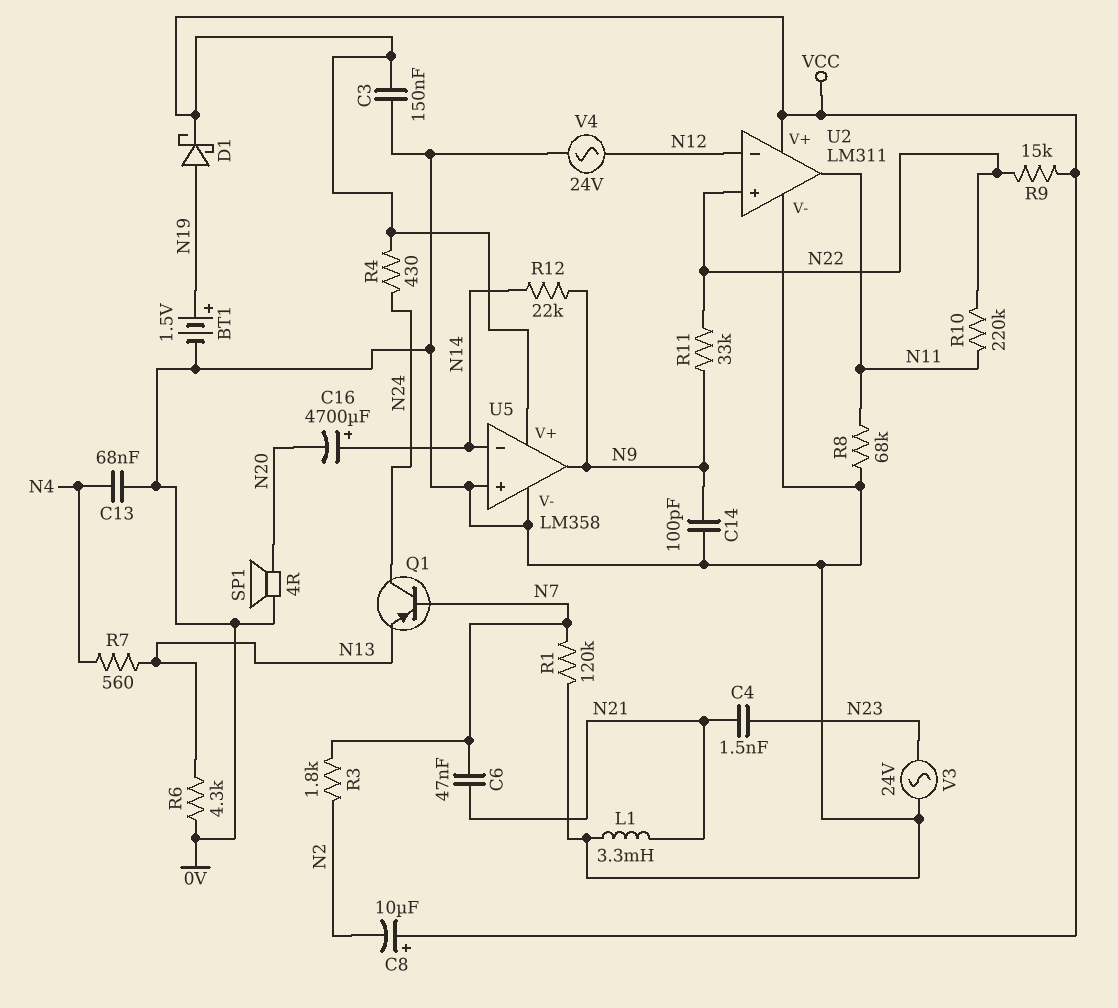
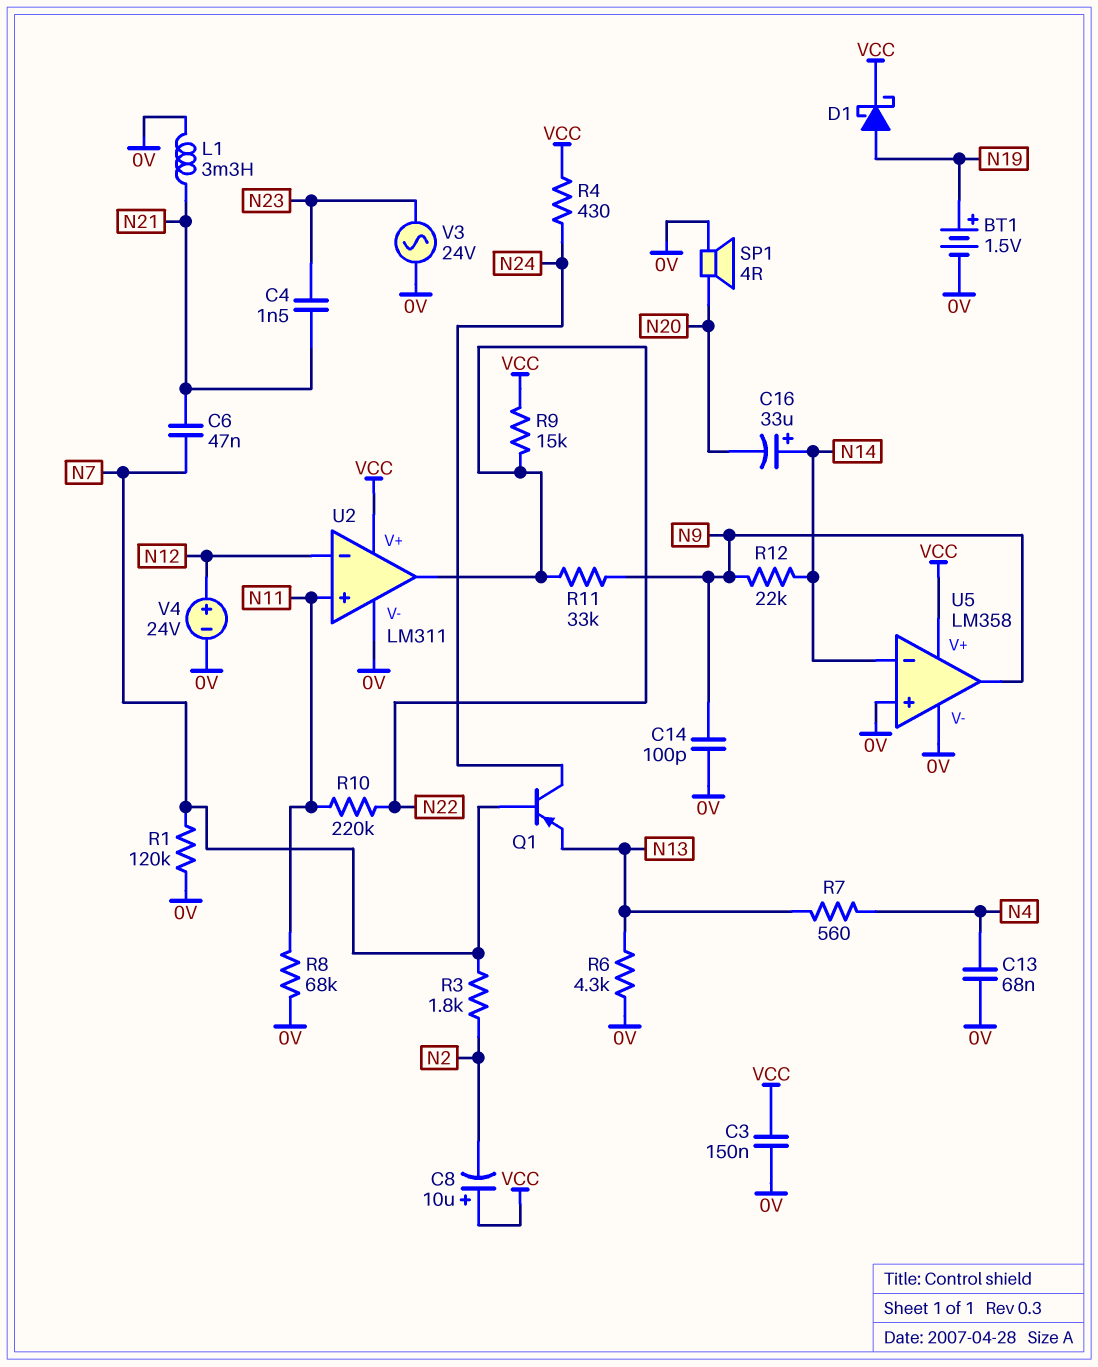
C16: 4700uF (plus N14, minus N20) -> 33uF (plus N14, minus N20)
U2 pin in+: N22 -> N11
U2 pin out: N11 -> N22
V4: AC 24V (0V, N12) -> 24V (plus N12, minus 0V)

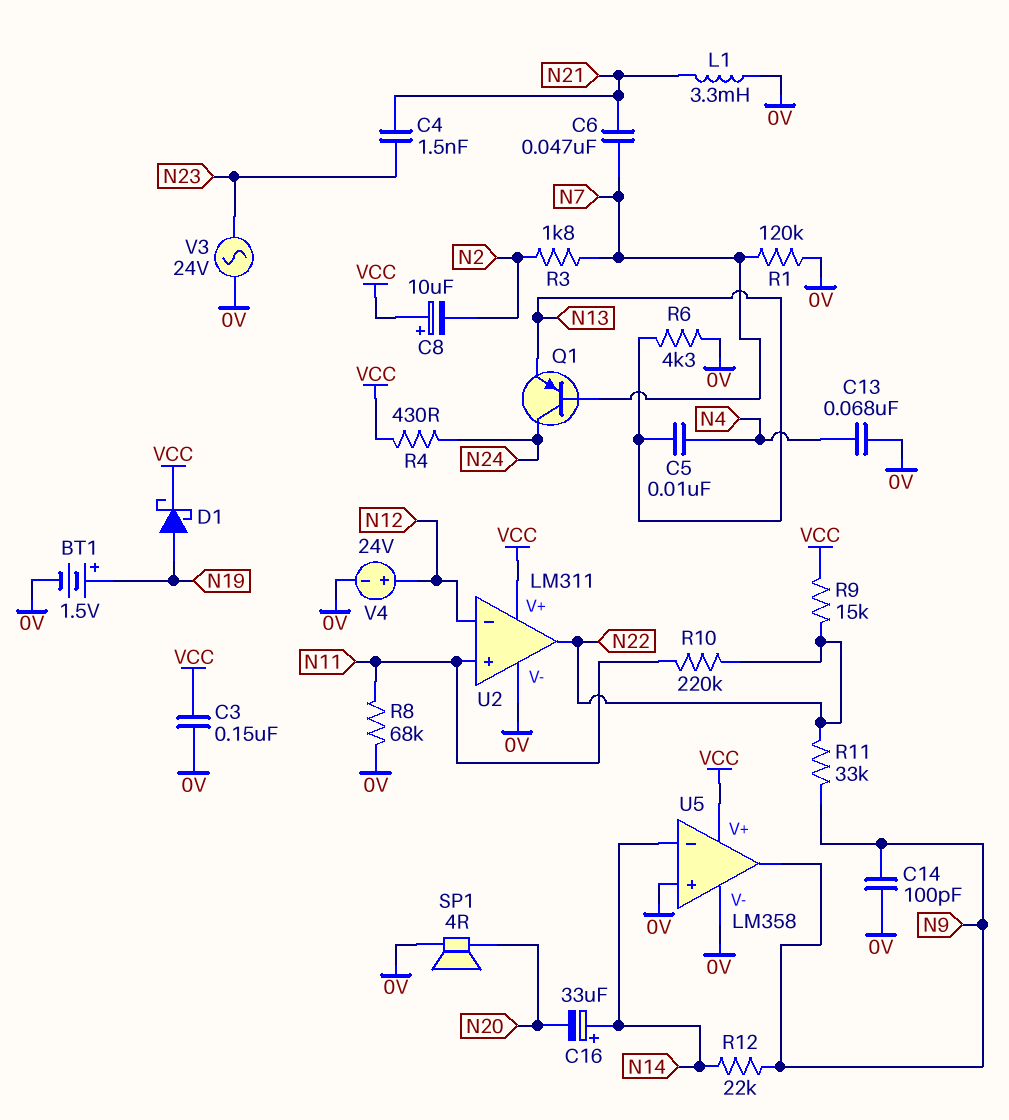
C5: none -> 10nF (N4, N13)
R7: 560 (N4, N13) -> none

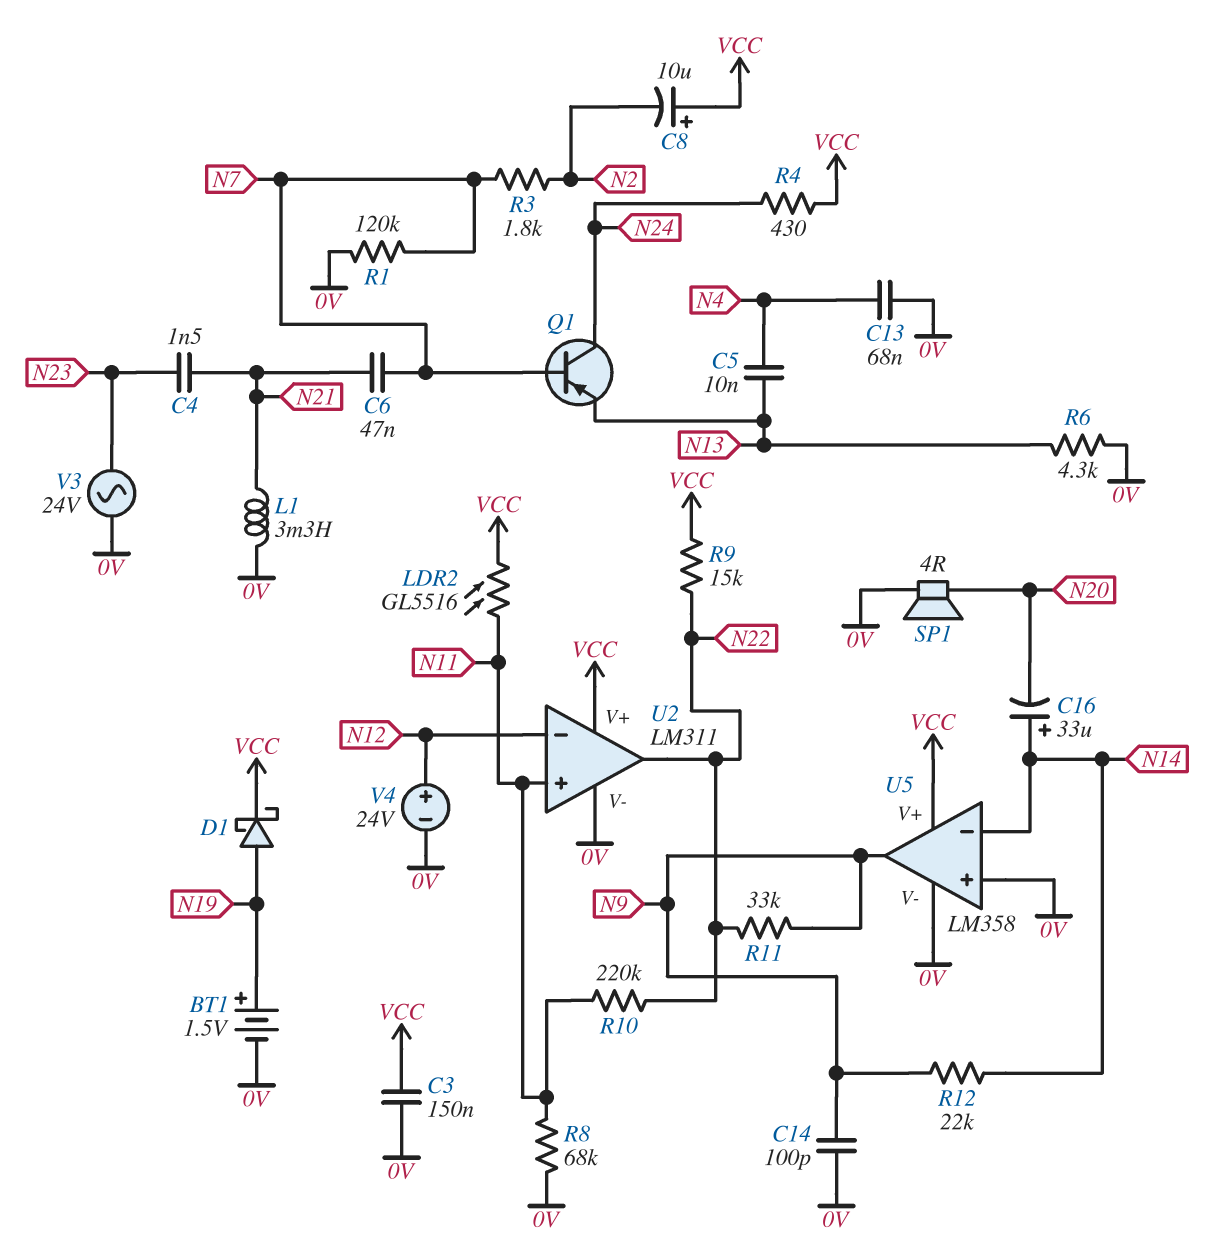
LDR2: none -> GL5516 (N11, VCC)

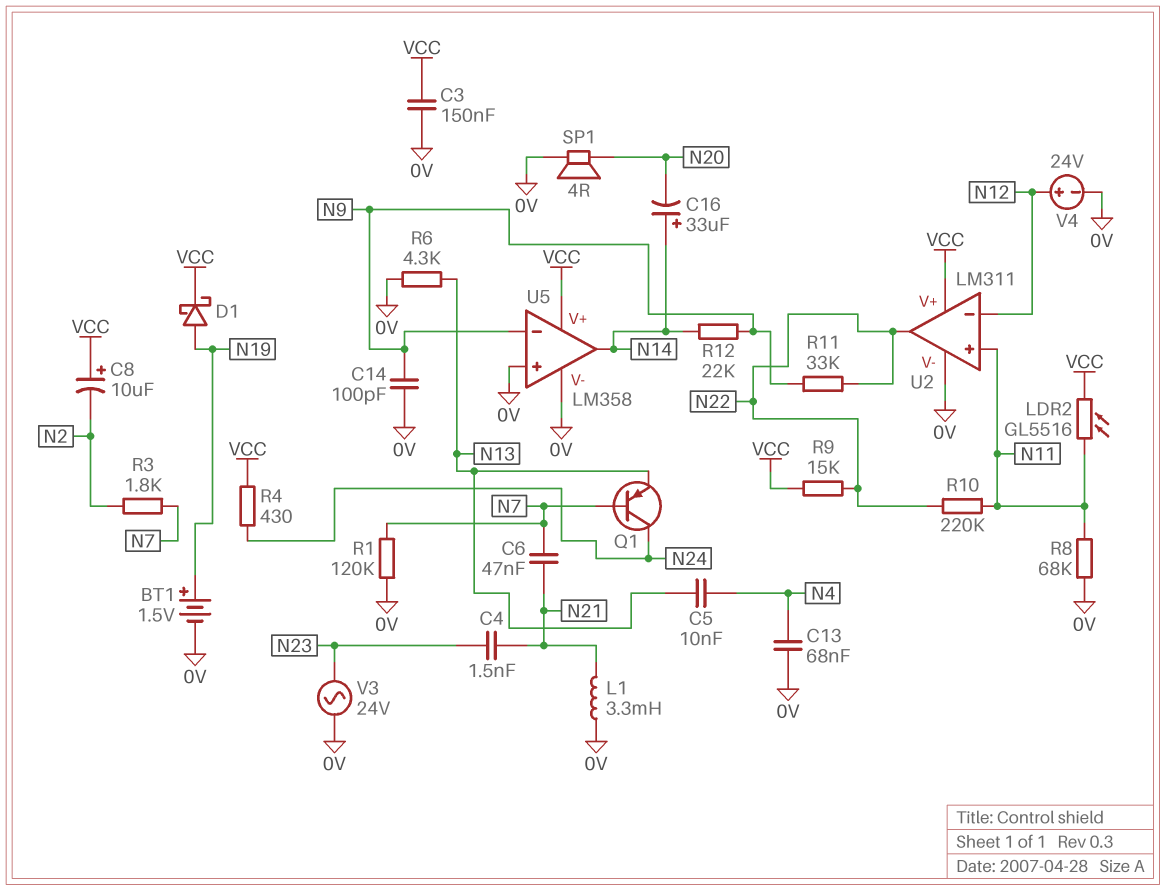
U5 pin in-: N14 -> N9
U5 pin out: N9 -> N14

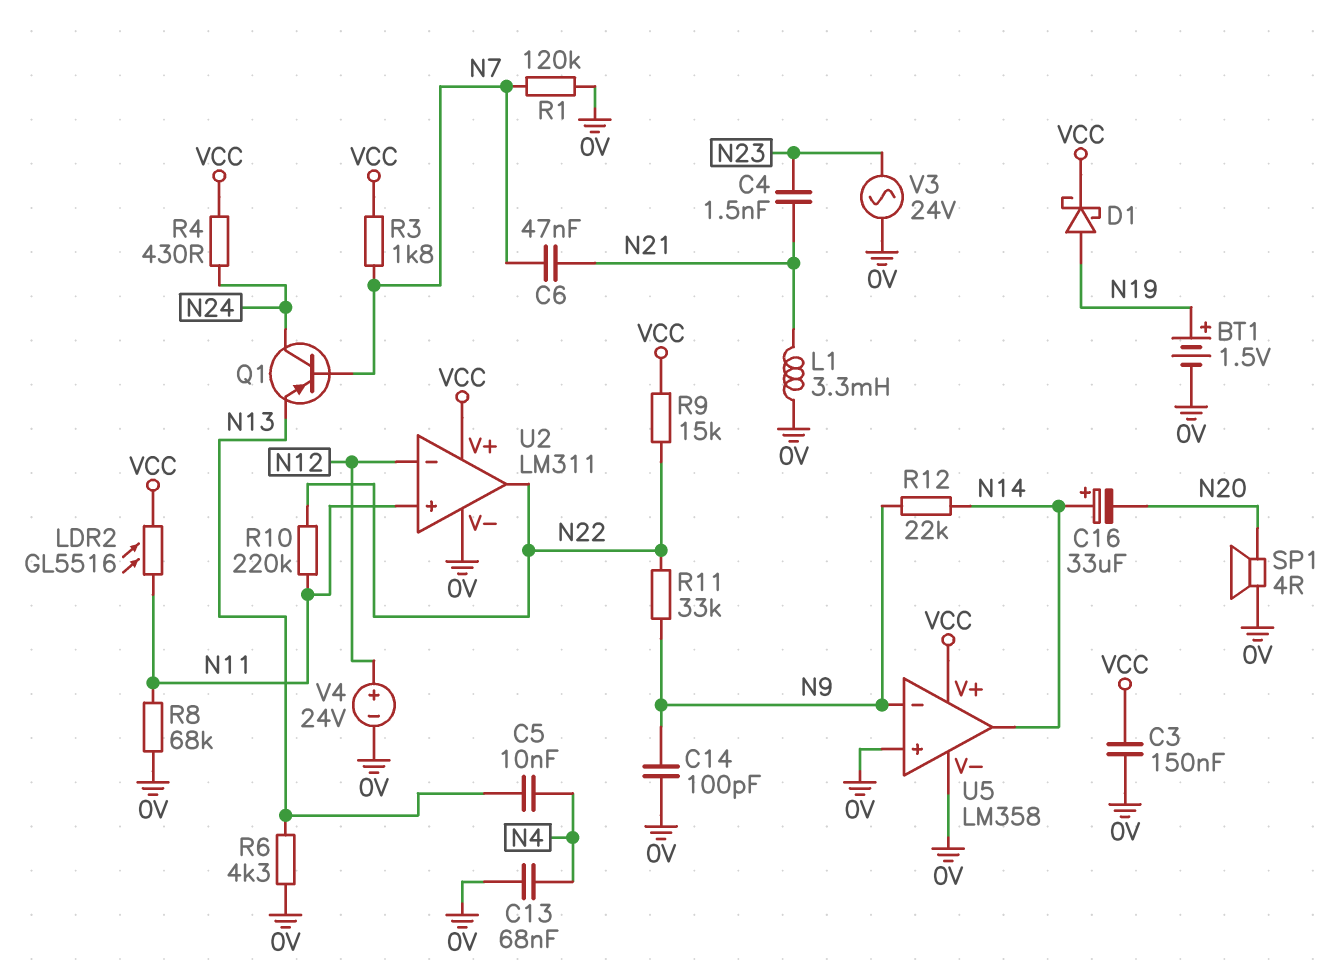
C8: 10uF (plus VCC, minus N2) -> none
R3: 1.8k (N2, N7) -> 1.8k (N7, VCC)

